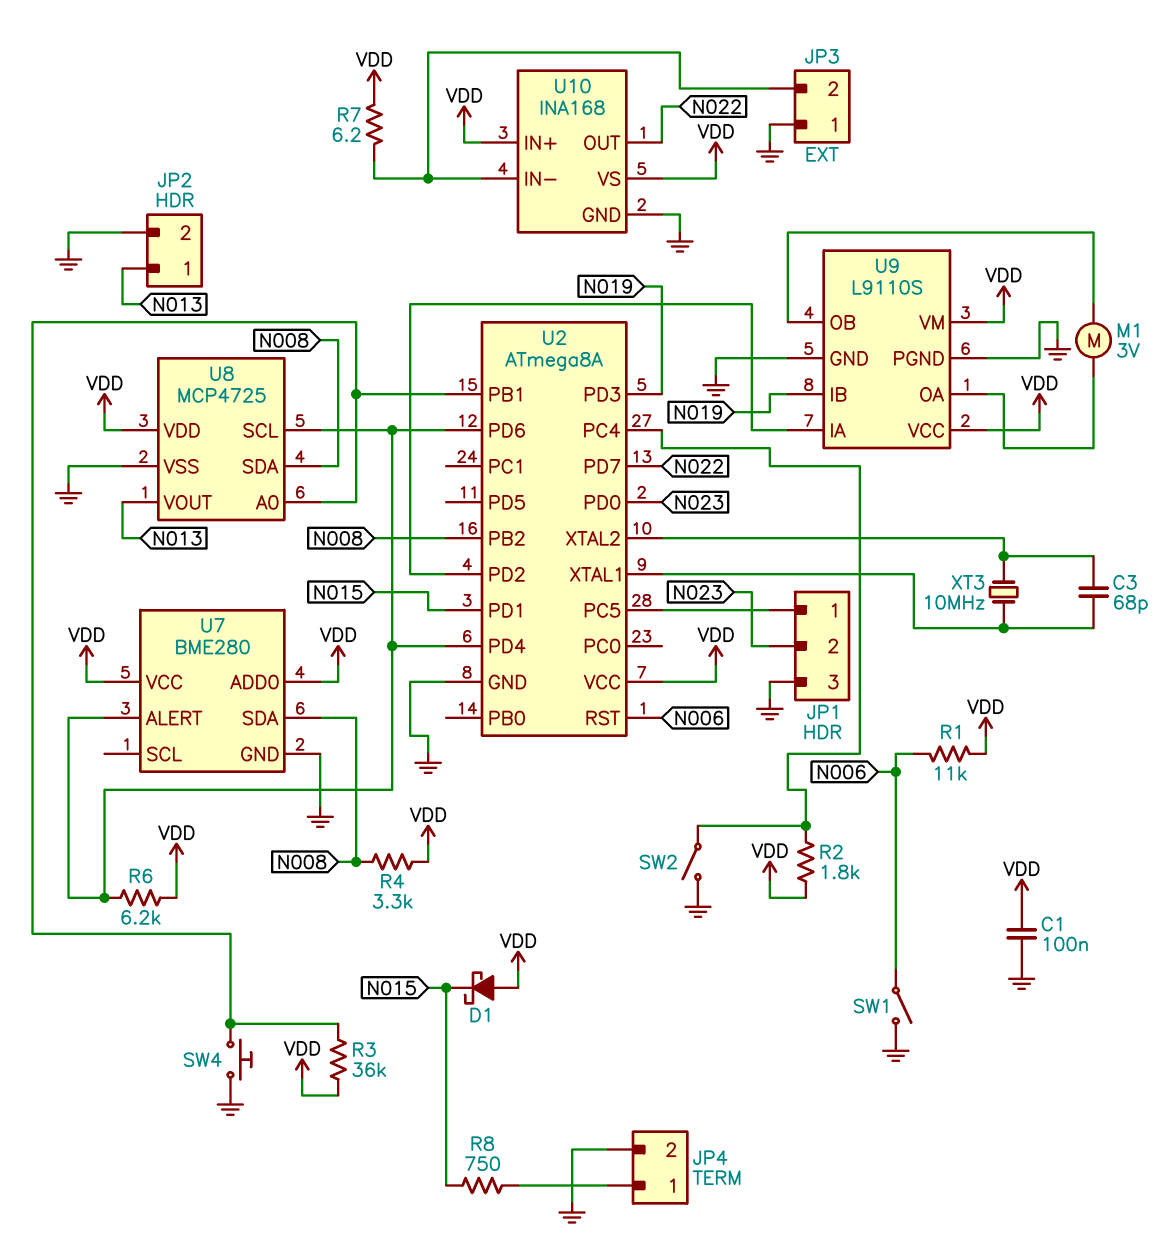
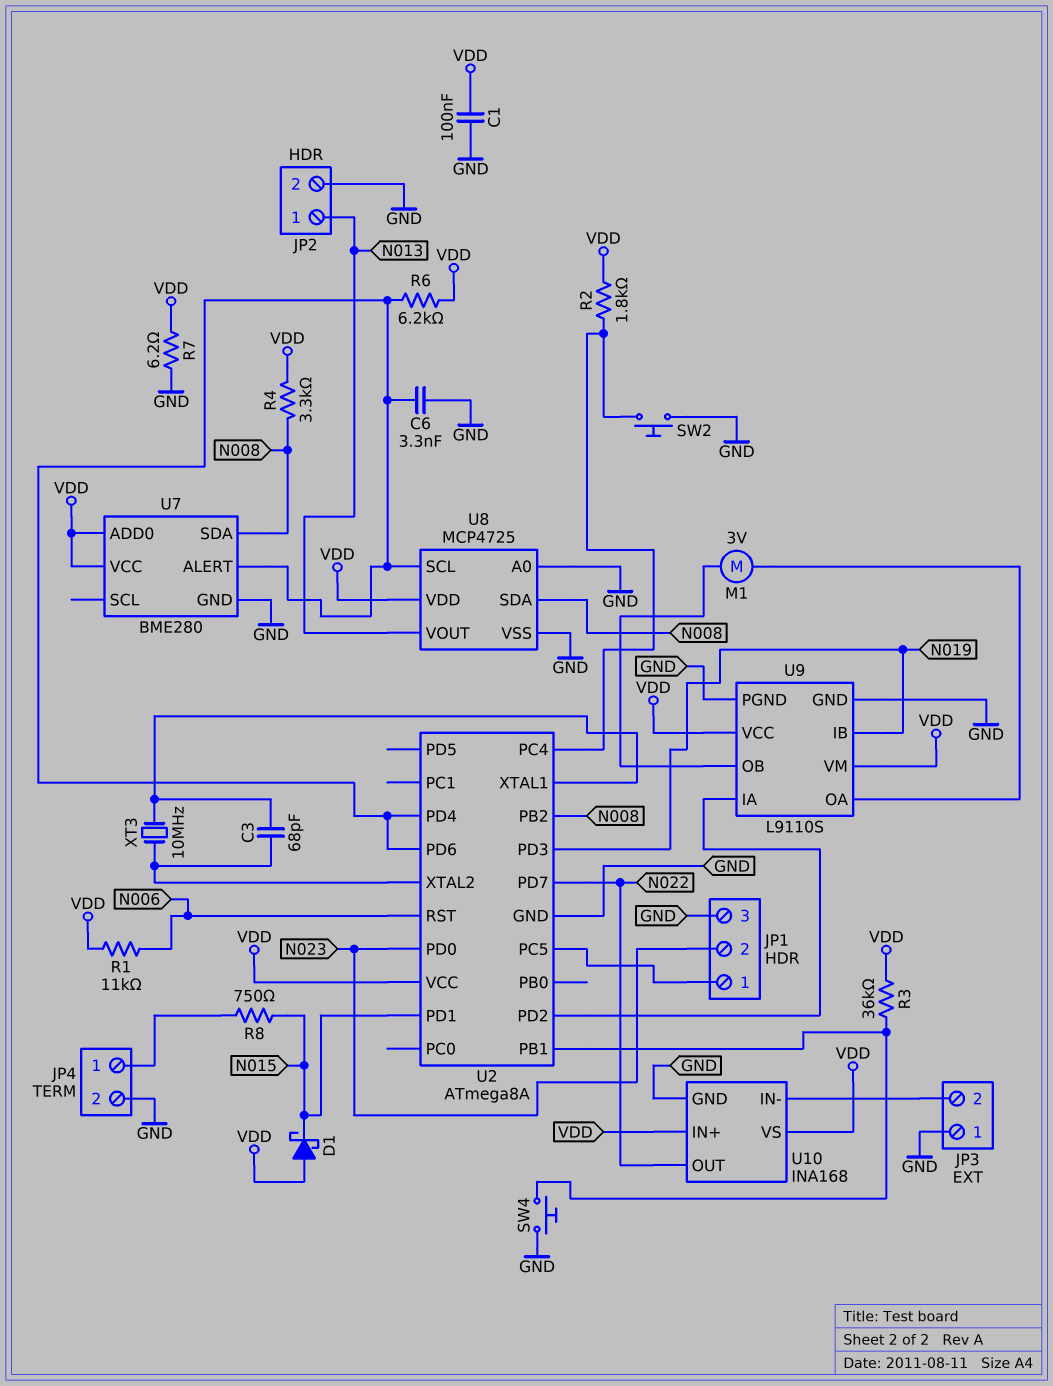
C6: none -> 3.3nF (GND, U2/PD4)
R7: 6.2 (JP3/2, VDD) -> 6.2 (GND, VDD)
SW1: switch (GND, N006) -> none
SW2: switch (GND, U2/PC4) -> button (GND, U2/PC4)
U8 pin A0: U2/PB1 -> GND

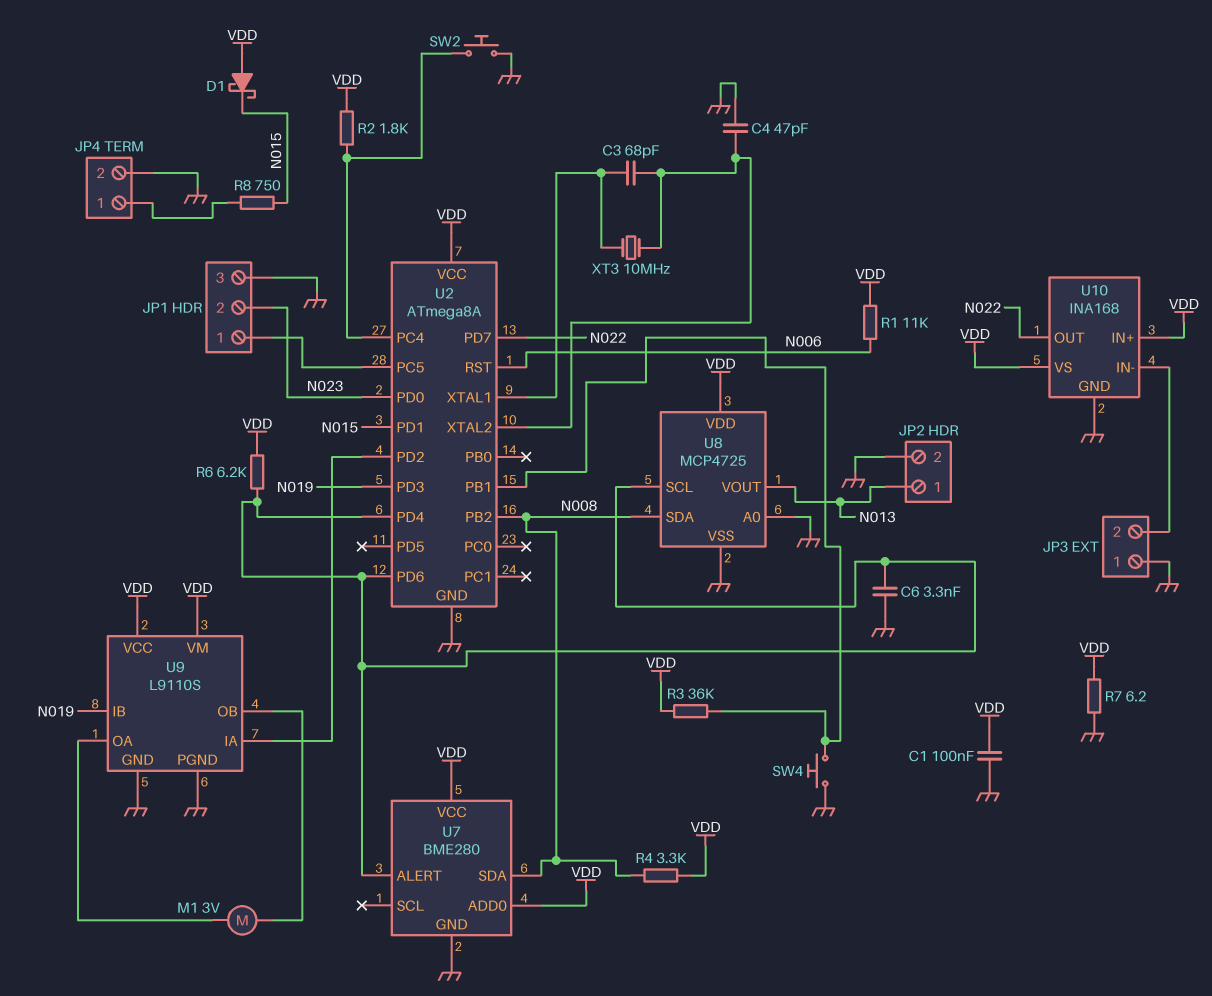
C4: none -> 47pF (GND, U2/XTAL2)

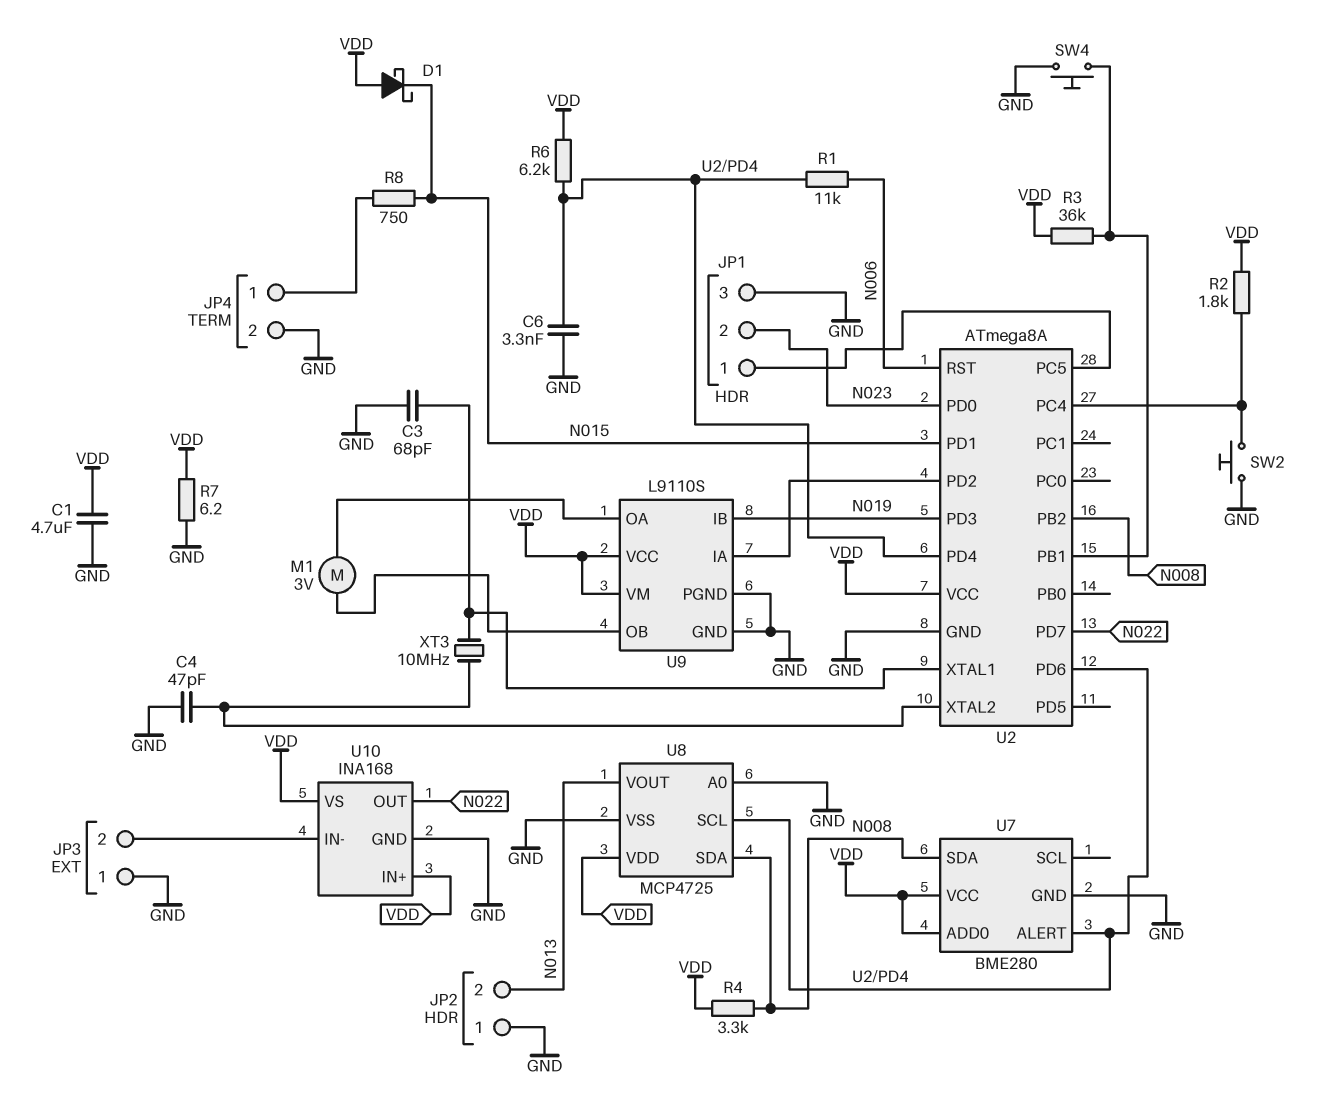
C1: 100nF (GND, VDD) -> 4.7uF (GND, VDD)
C3: 68pF (U2/XTAL1, U2/XTAL2) -> 68pF (GND, U2/XTAL1)
JP2 pin 1: N013 -> GND
JP2 pin 2: GND -> N013
R1: 11k (N006, VDD) -> 11k (N006, U2/PD4)

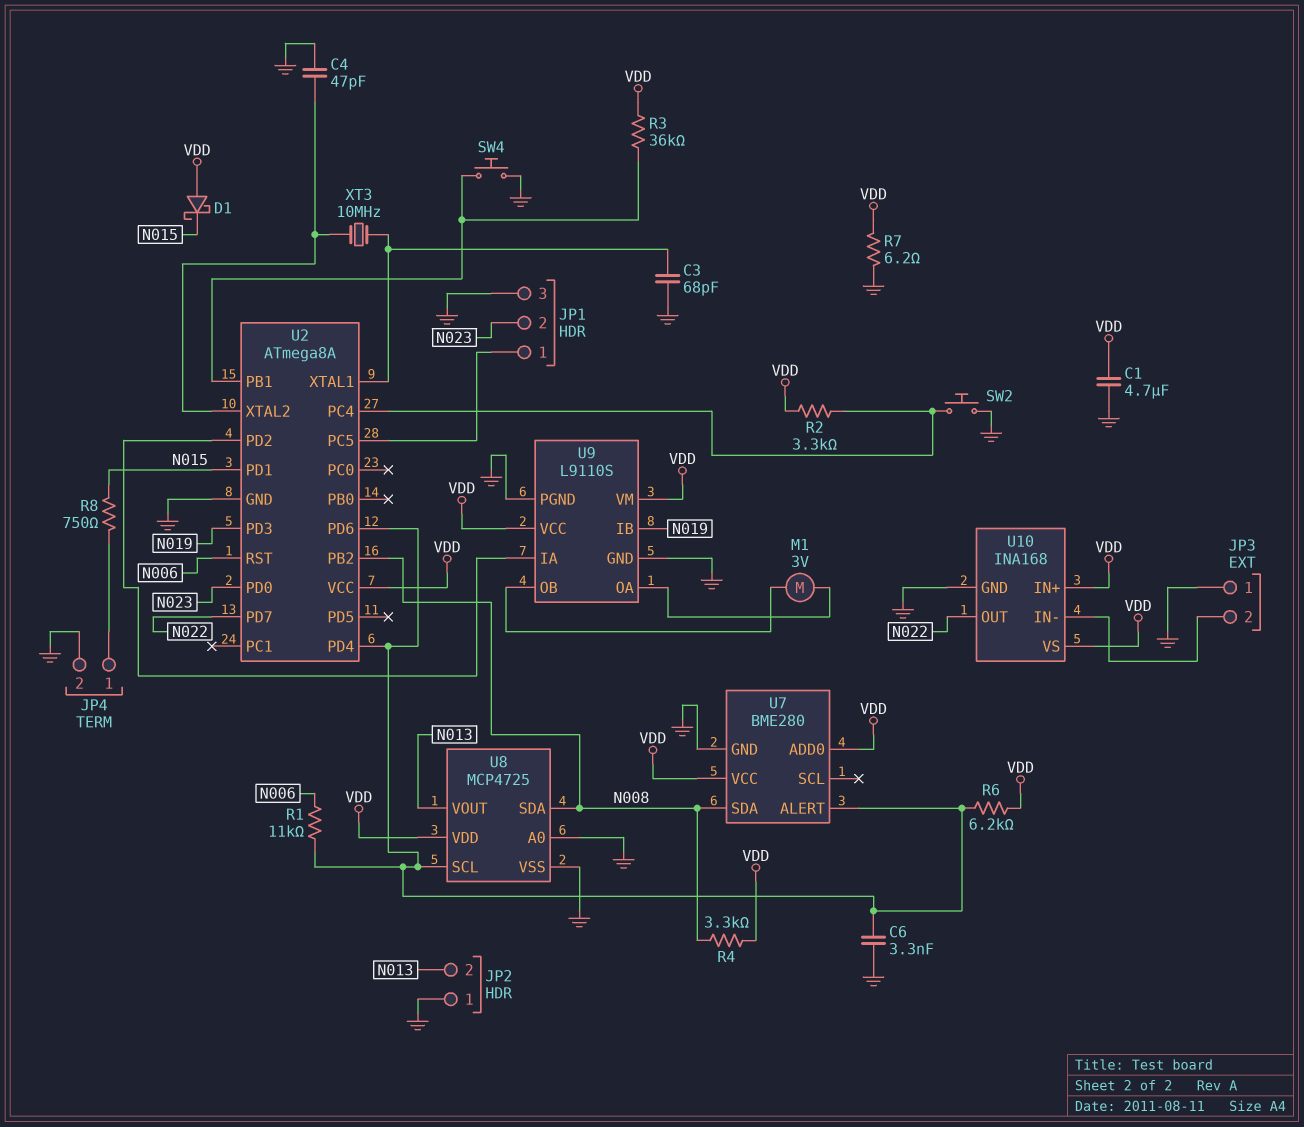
R2: 1.8k (U2/PC4, VDD) -> 3.3k (U2/PC4, VDD)

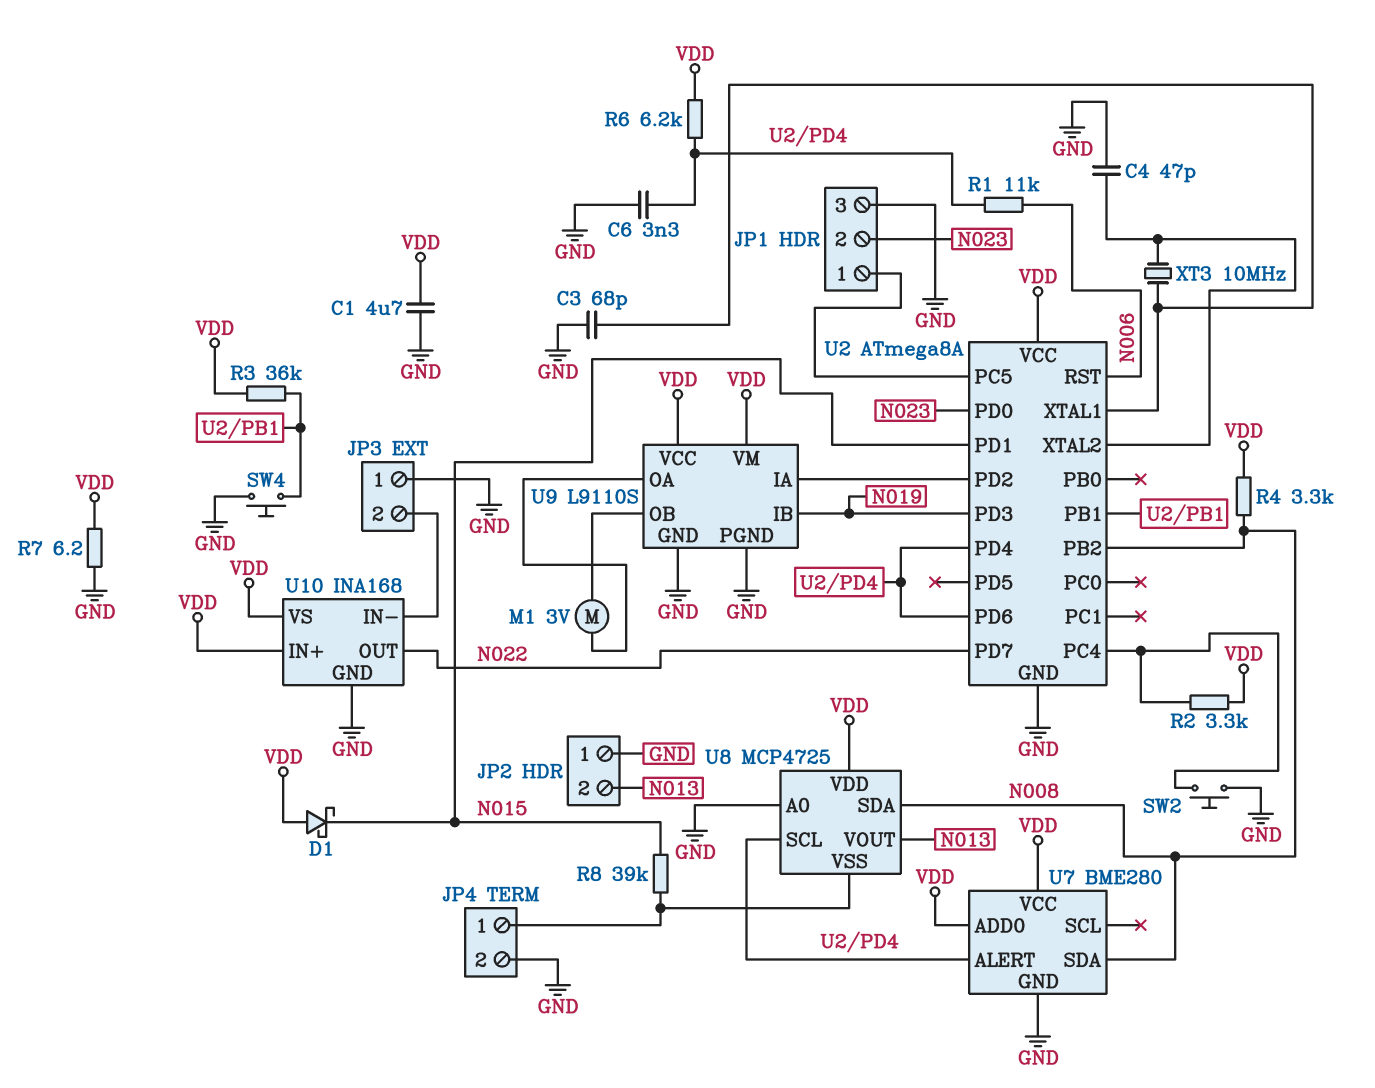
R8: 750 (JP4/1, N015) -> 39k (JP4/1, N015)
U8 pin VSS: GND -> JP4/1

